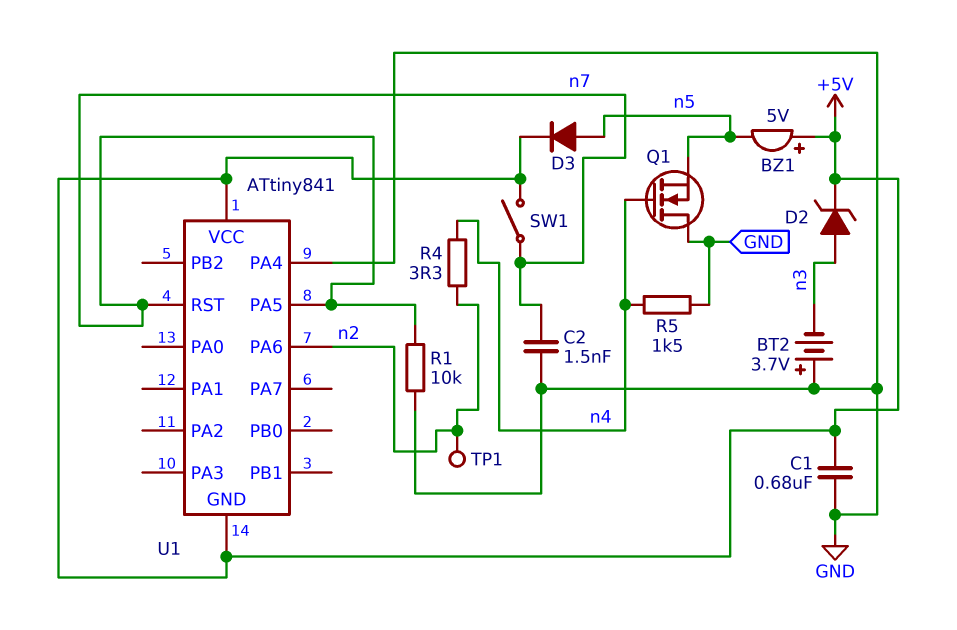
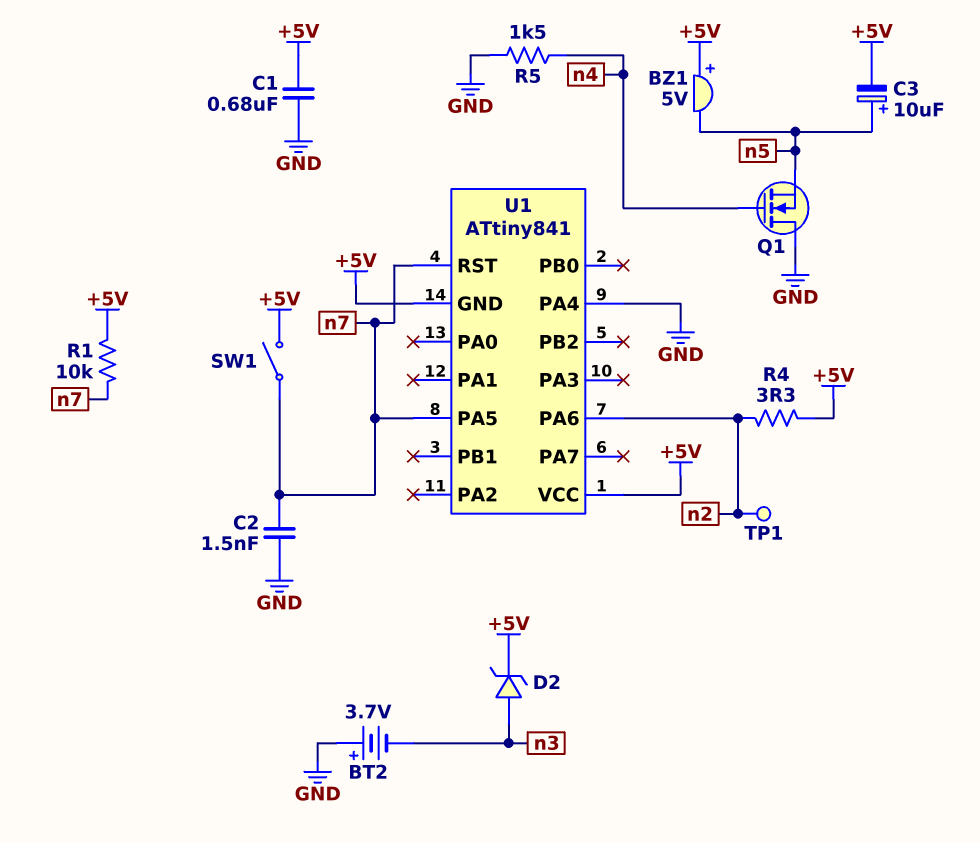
C3: none -> 10uF (plus n5, minus +5V)
D3: diode (A n5, K +5V) -> none
R1: 10k (GND, n7) -> 10k (+5V, n7)
R4: 3.3 (n2, n4) -> 3.3 (+5V, n2)

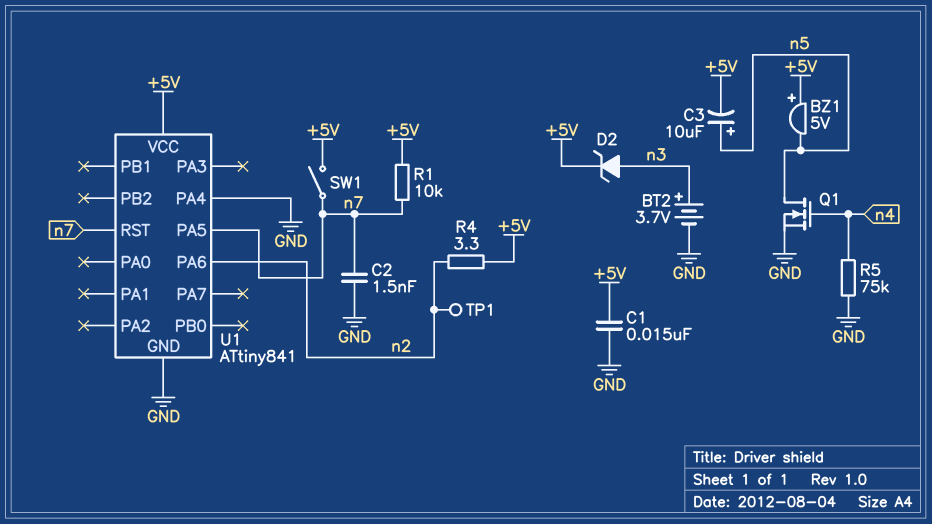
BT2: 3.7V (plus GND, minus n3) -> 3.7V (plus n3, minus GND)
C1: 680nF (+5V, GND) -> 15nF (+5V, GND)
Q1: NMOS (G n4, D GND, S n5) -> NMOS (G n4, D n5, S GND)
R5: 1.5k (GND, n4) -> 75k (GND, n4)
U1 pin GND: +5V -> GND

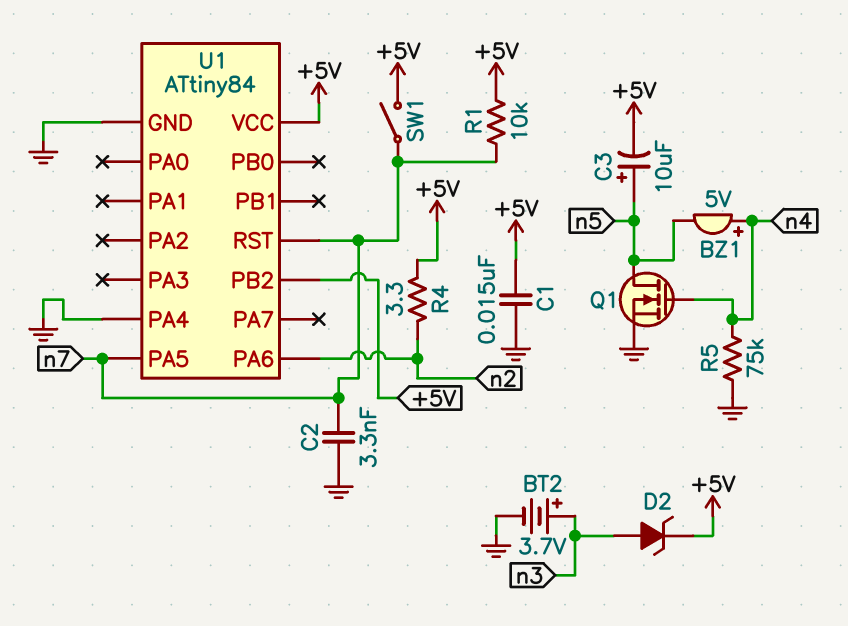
BZ1: buzzer 5V (plus +5V, minus n5) -> buzzer 5V (plus n4, minus n5)
C2: 1.5nF (GND, n7) -> 3.3nF (GND, n7)
TP1: test point (n2) -> none
U1: ATtiny841 -> ATtiny84
U1 pin PB2: none -> +5V

